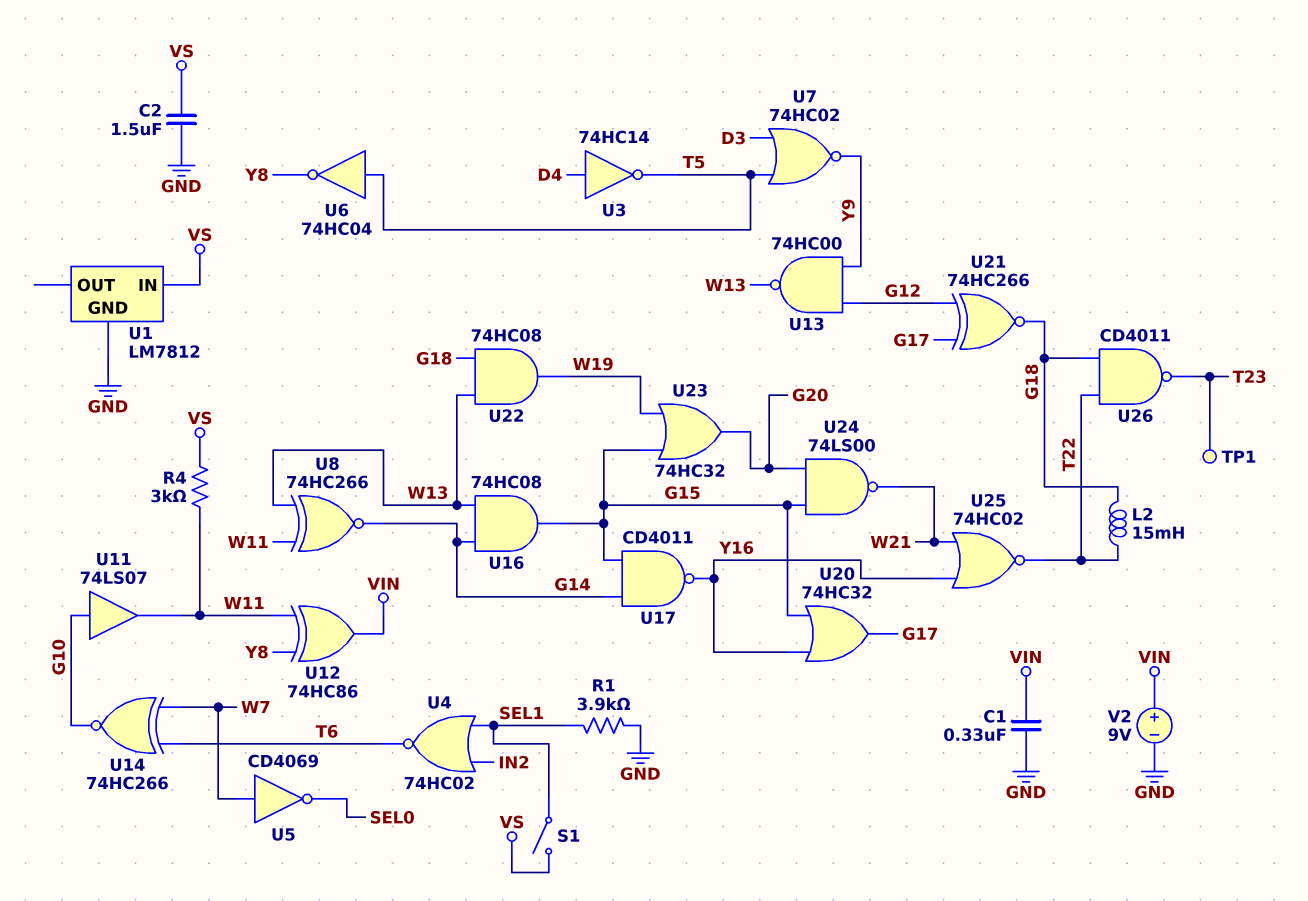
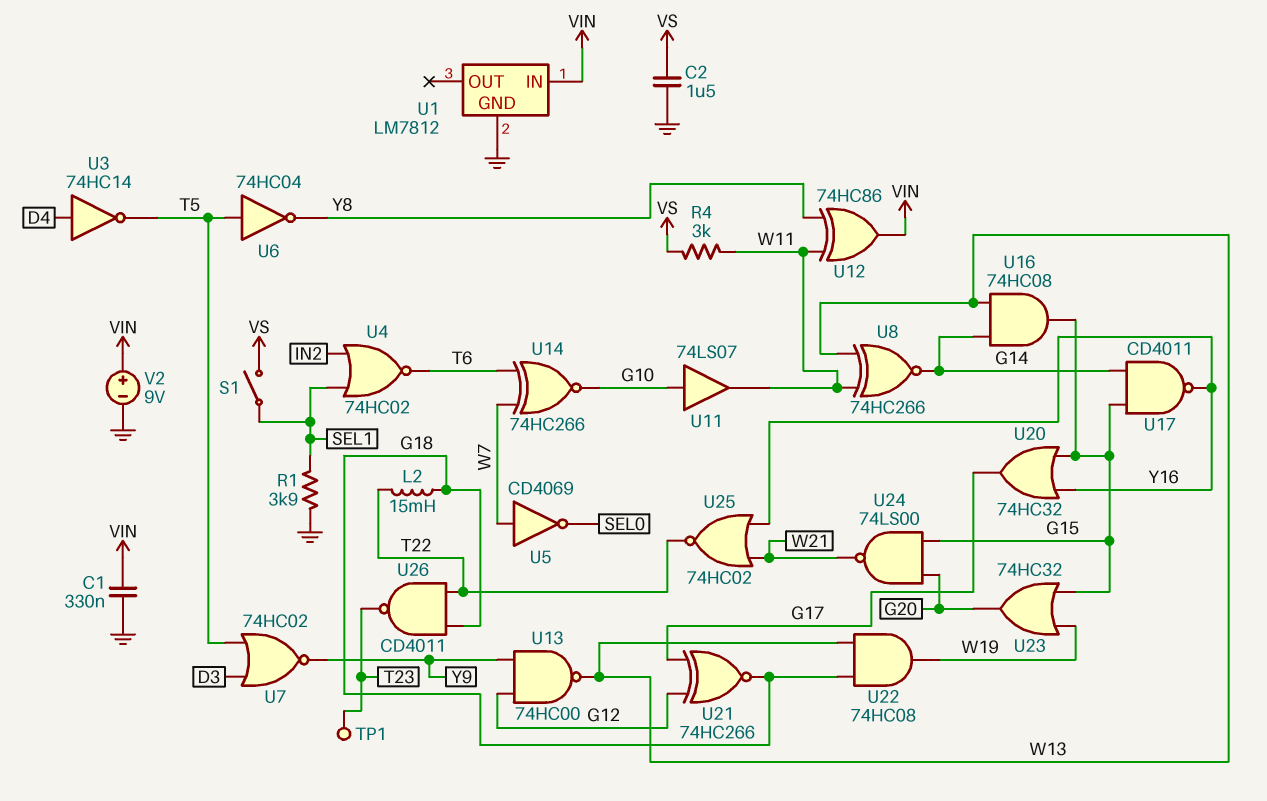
U1 pin IN: VS -> VIN

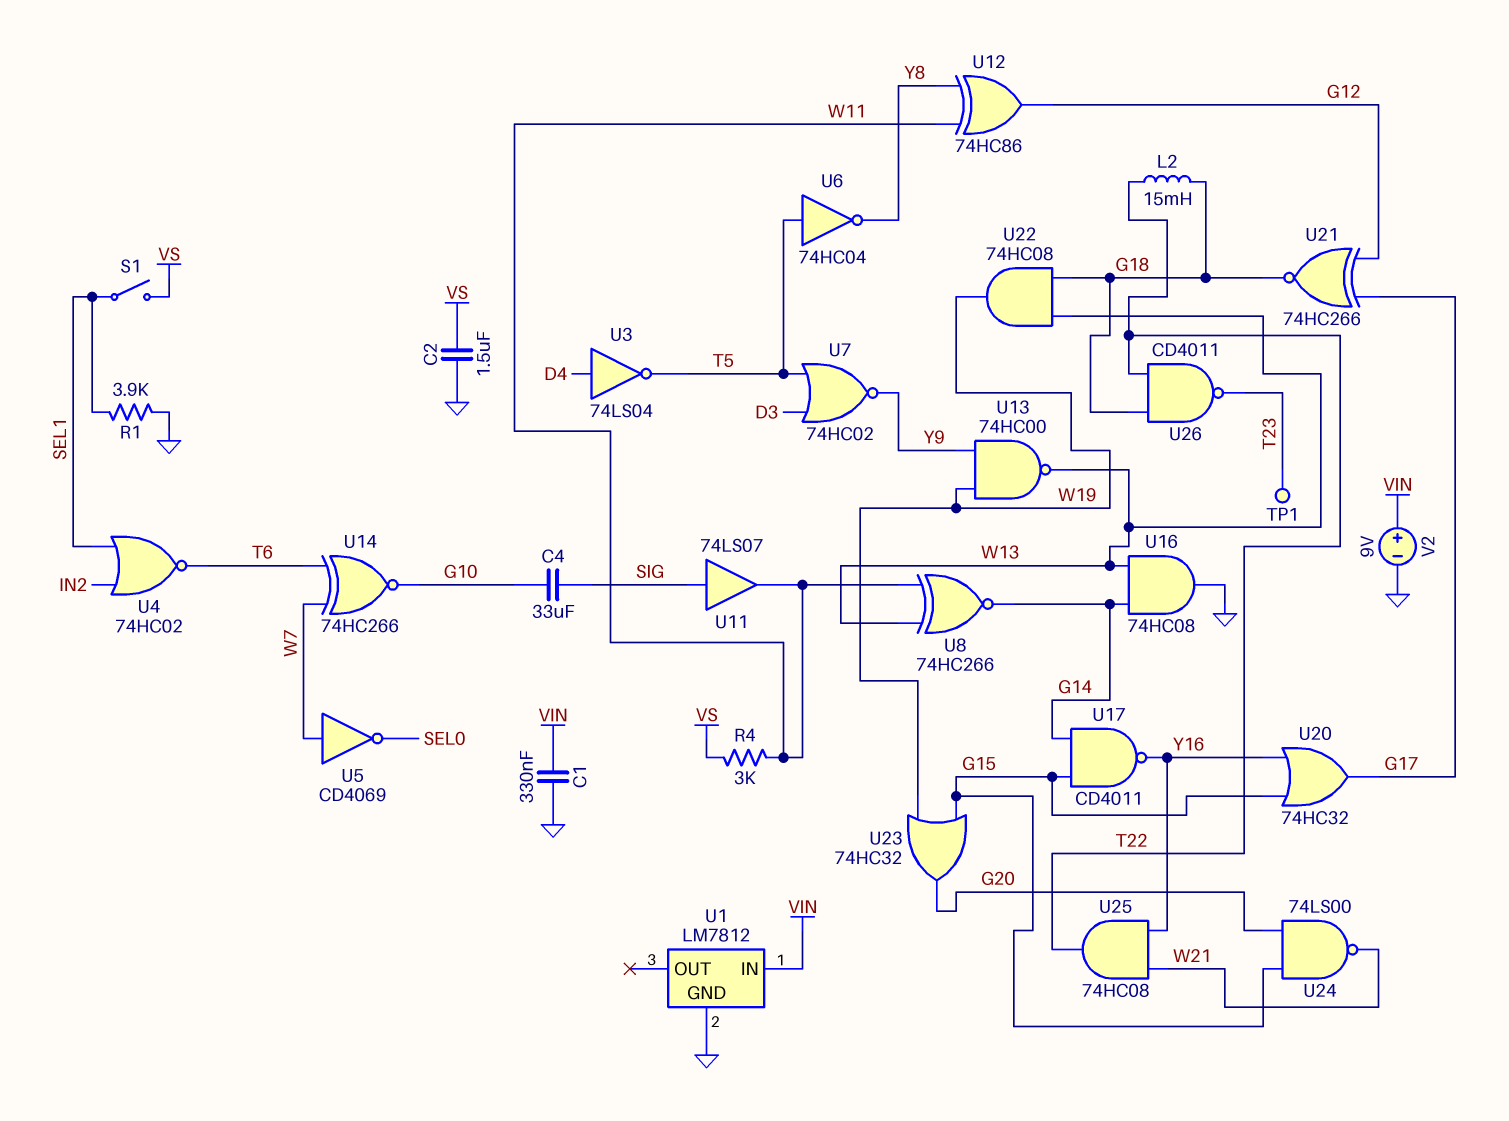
C4: none -> 33uF (G10, SIG)
U3: NOT 74HC14 (in D4, out T5) -> NOT 74LS04 (in D4, out T5)
U11: buffer 74LS07 (in G10, out W11) -> buffer 74LS07 (in SIG, out W11)
U12: XOR 74HC86 (in W11, in Y8, out VIN) -> XOR 74HC86 (in W11, in Y8, out G12)
U13: NAND 74HC00 (in G12, in Y9, out W13) -> NAND 74HC00 (in W19, in Y9, out W13)
U16: AND 74HC08 (in G14, in W13, out G15) -> AND 74HC08 (in G14, in W13, out GND)
U25: NOR 74HC02 (in W21, in Y16, out T22) -> AND 74HC08 (in W21, in Y16, out T22)

